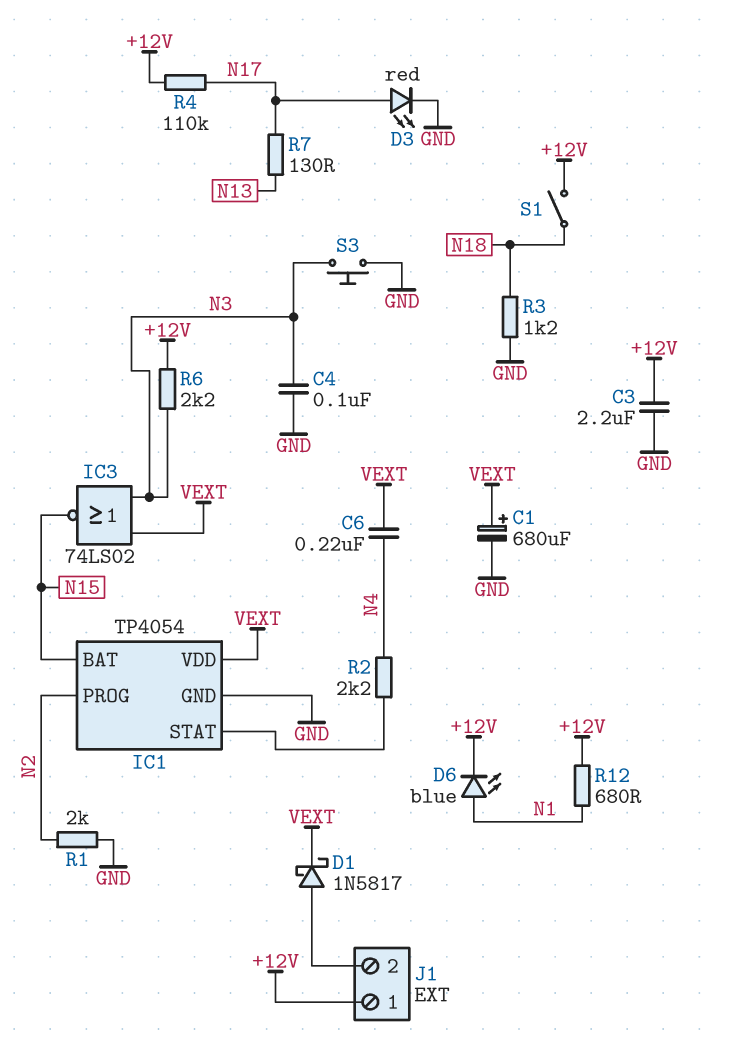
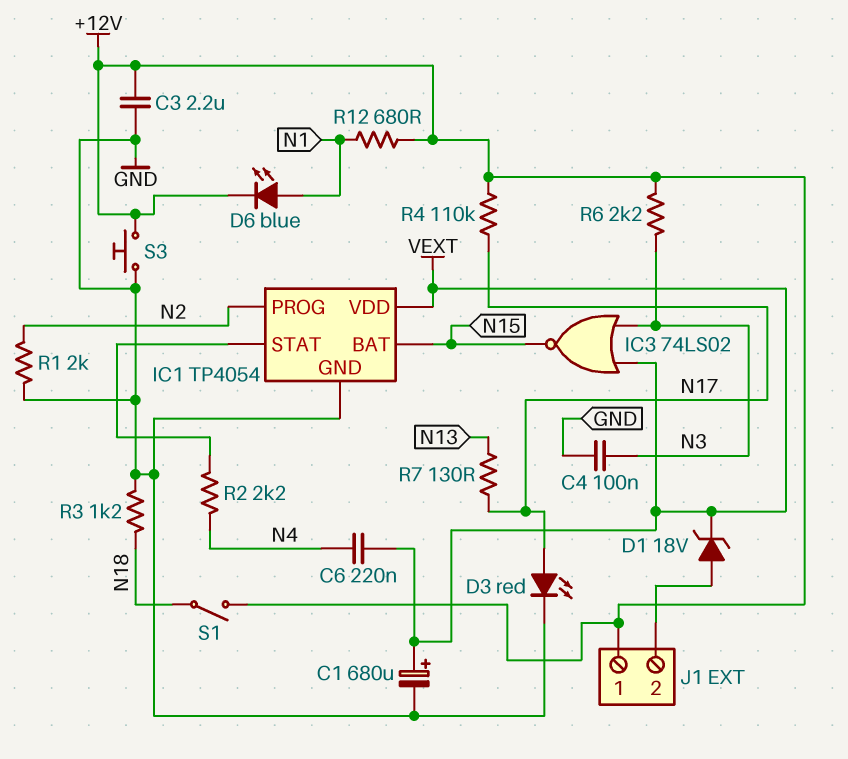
D1: schottky 1N5817 (A J1/2, K VEXT) -> zener 18V (A J1/2, K VEXT)
S3: button (GND, N3) -> button (+12V, GND)

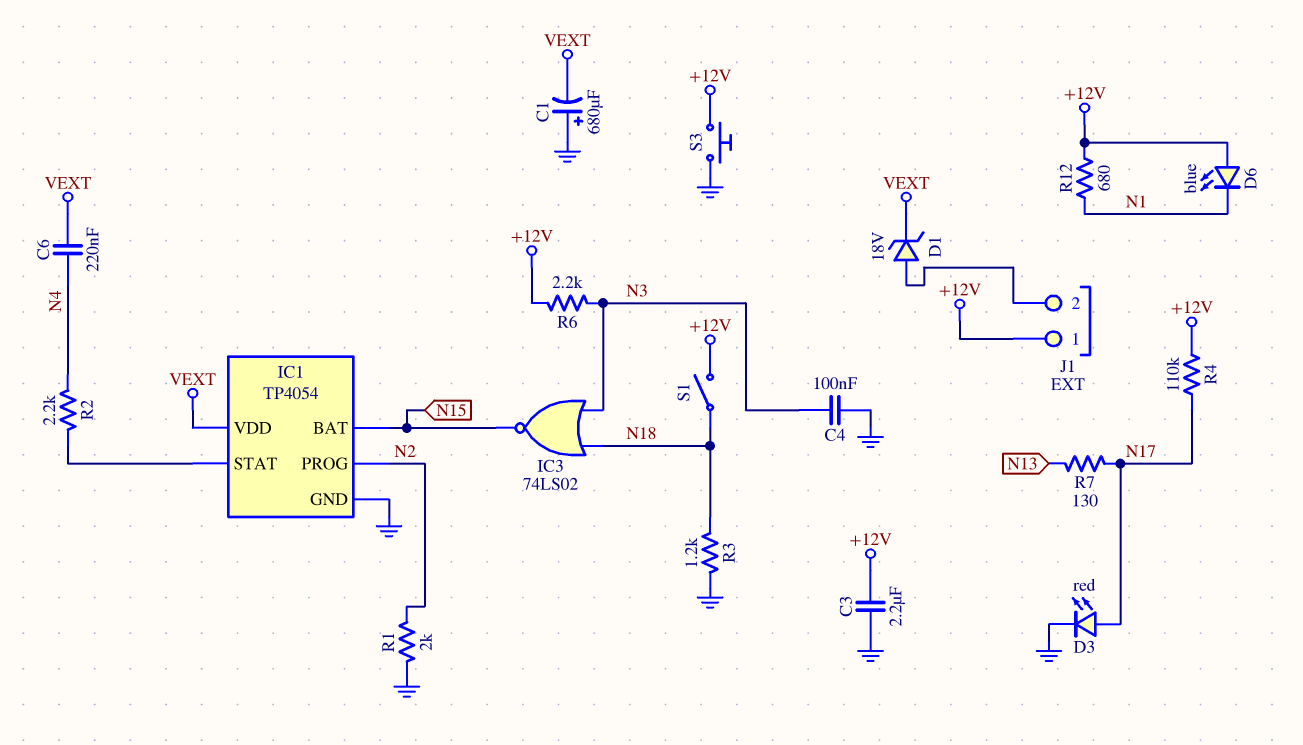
C1: 680uF (plus VEXT, minus GND) -> 680uF (plus GND, minus VEXT)
D6: LED blue (A N1, K +12V) -> LED blue (A +12V, K N1)
IC3: NOR 74LS02 (in N3, in VEXT, out N15) -> NOR 74LS02 (in N3, in N18, out N15)

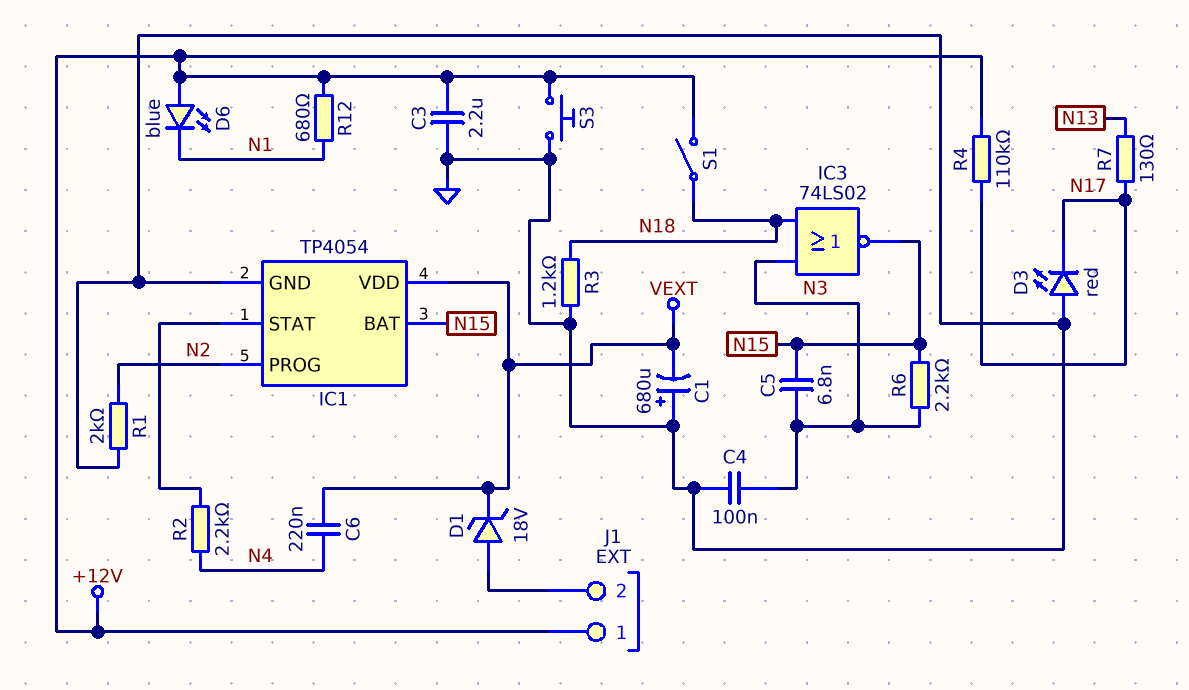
C5: none -> 6.8nF (N3, N15)
D3: LED red (A N17, K GND) -> LED red (A GND, K N17)
R6: 2.2k (+12V, N3) -> 2.2k (N3, N15)

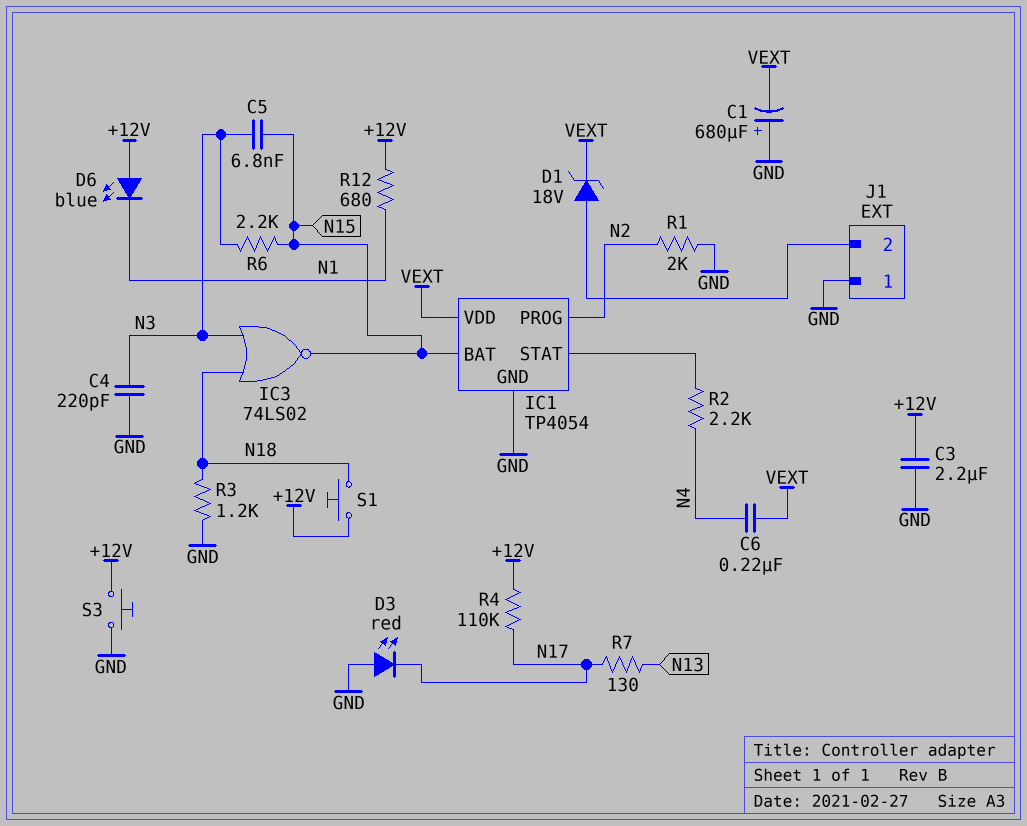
C4: 100nF (GND, N3) -> 220pF (GND, N3)
J1 pin 1: +12V -> GND
S1: switch (+12V, N18) -> button (+12V, N18)

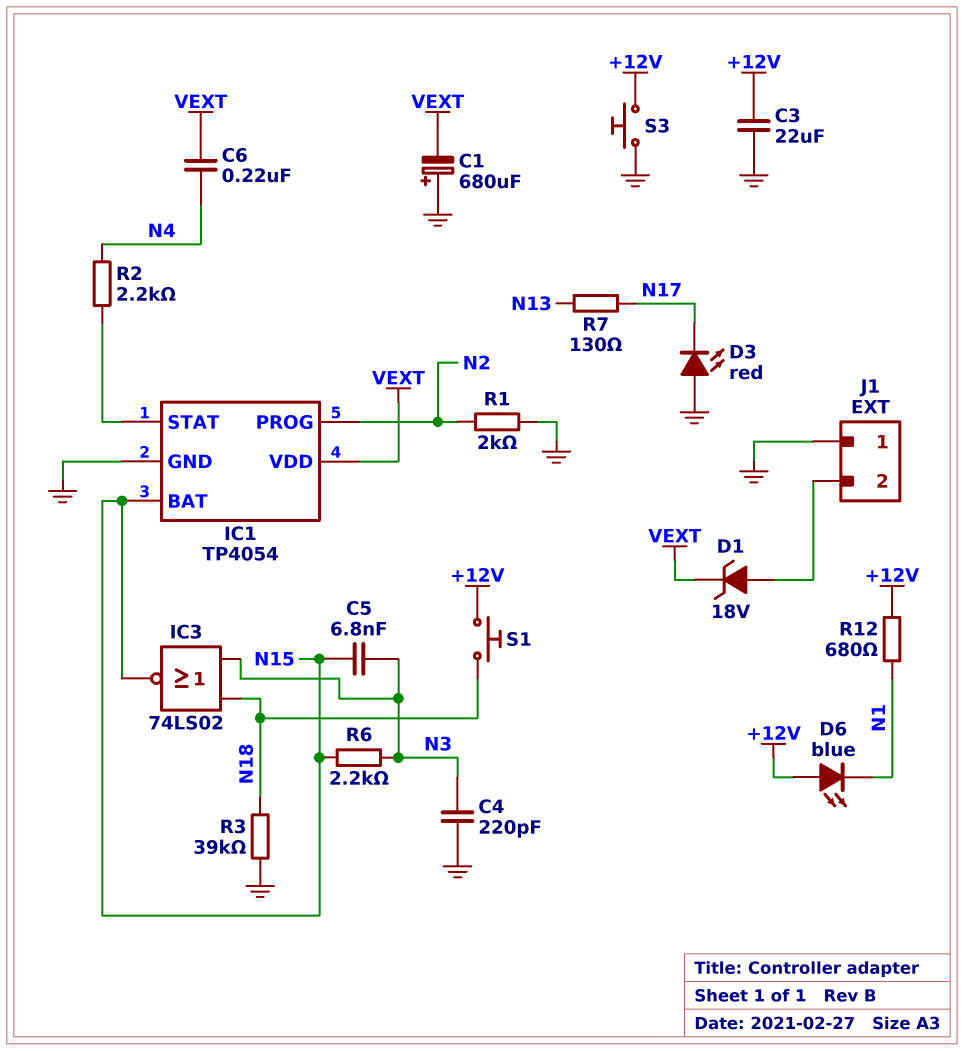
C3: 2.2uF (+12V, GND) -> 22uF (+12V, GND)
R3: 1.2k (GND, N18) -> 39k (GND, N18)
R4: 110k (+12V, N17) -> none

